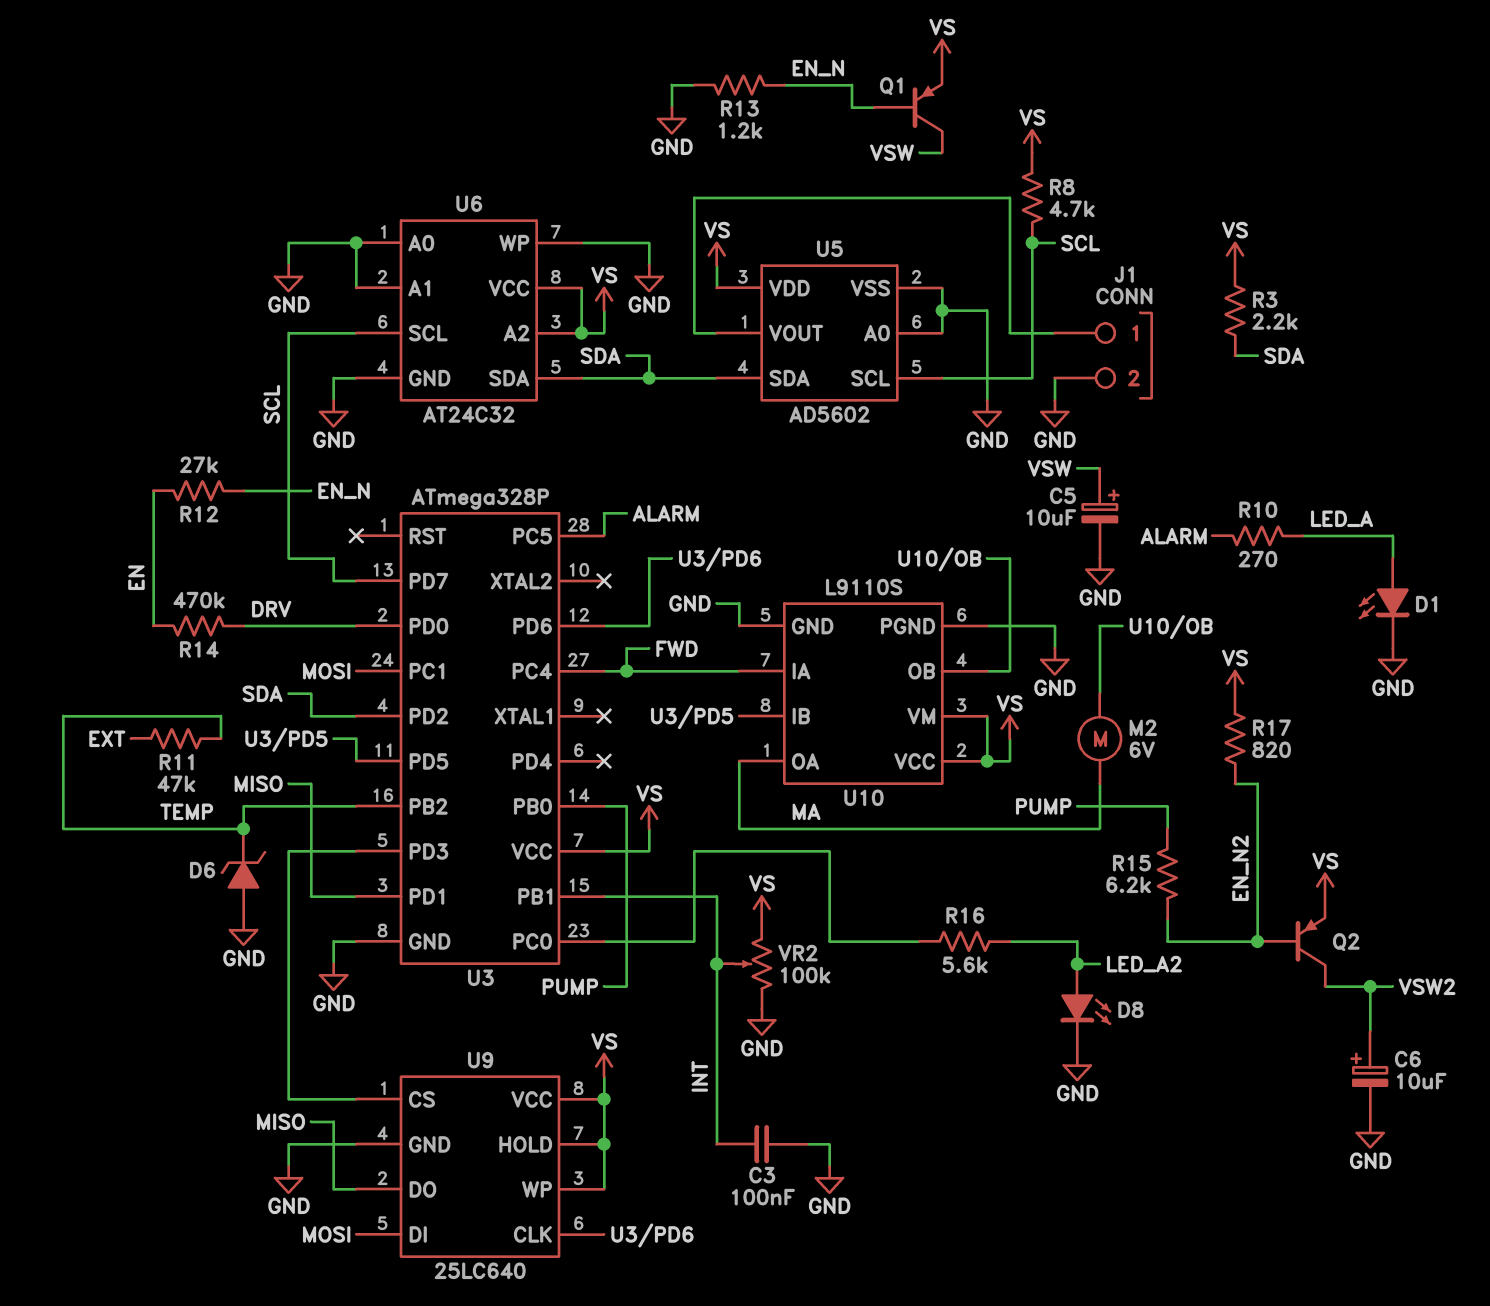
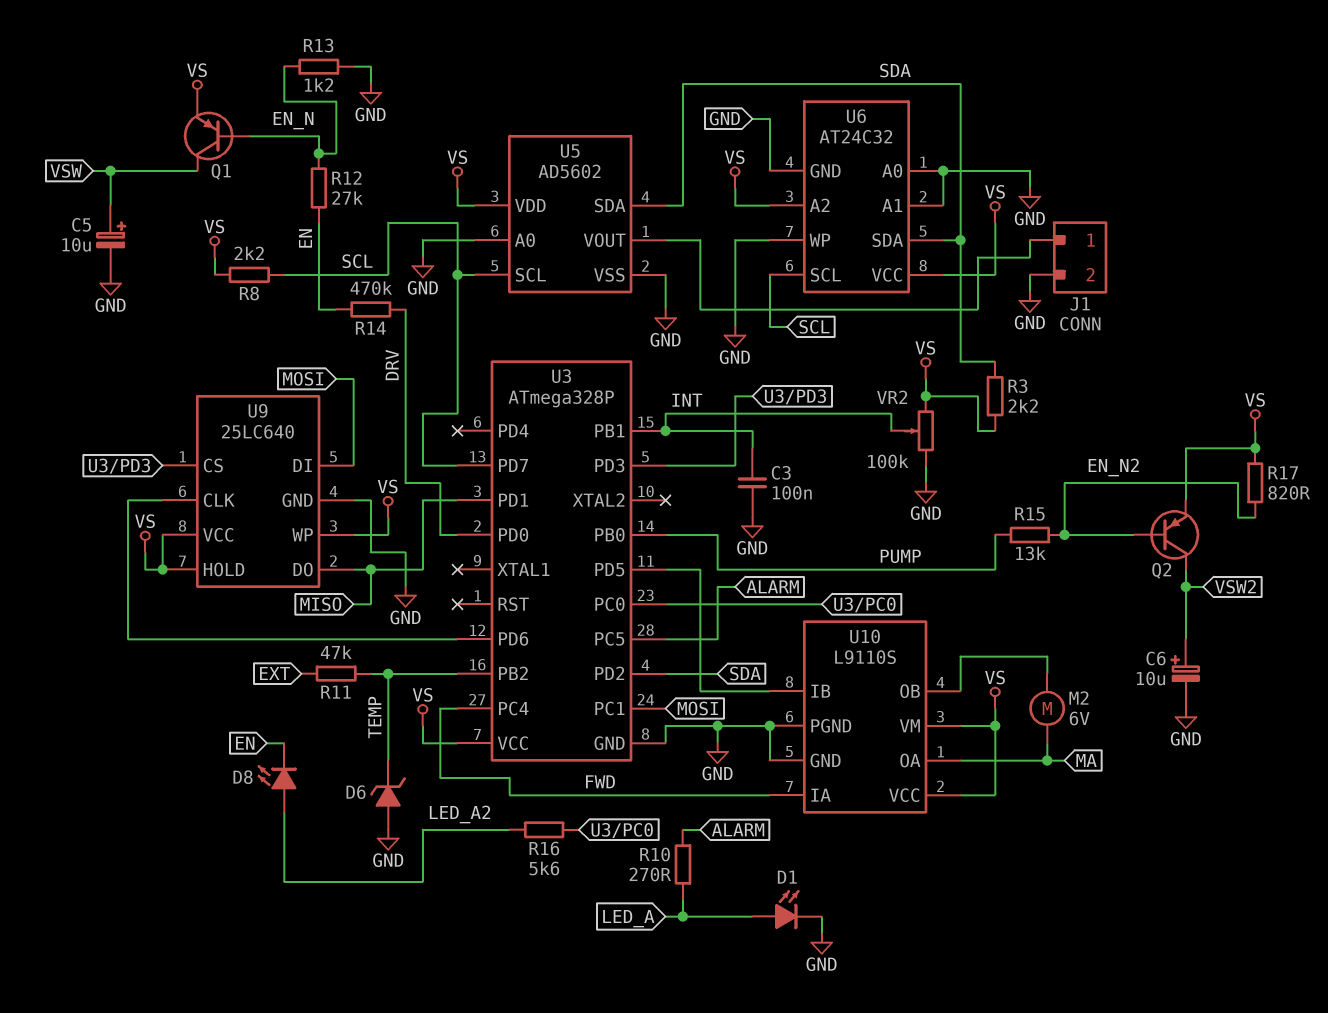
D8: LED (A LED_A2, K GND) -> LED (A LED_A2, K EN)
R8: 4.7k (SCL, VS) -> 2.2k (SCL, VS)
R15: 6.2k (EN_N2, PUMP) -> 13k (EN_N2, PUMP)

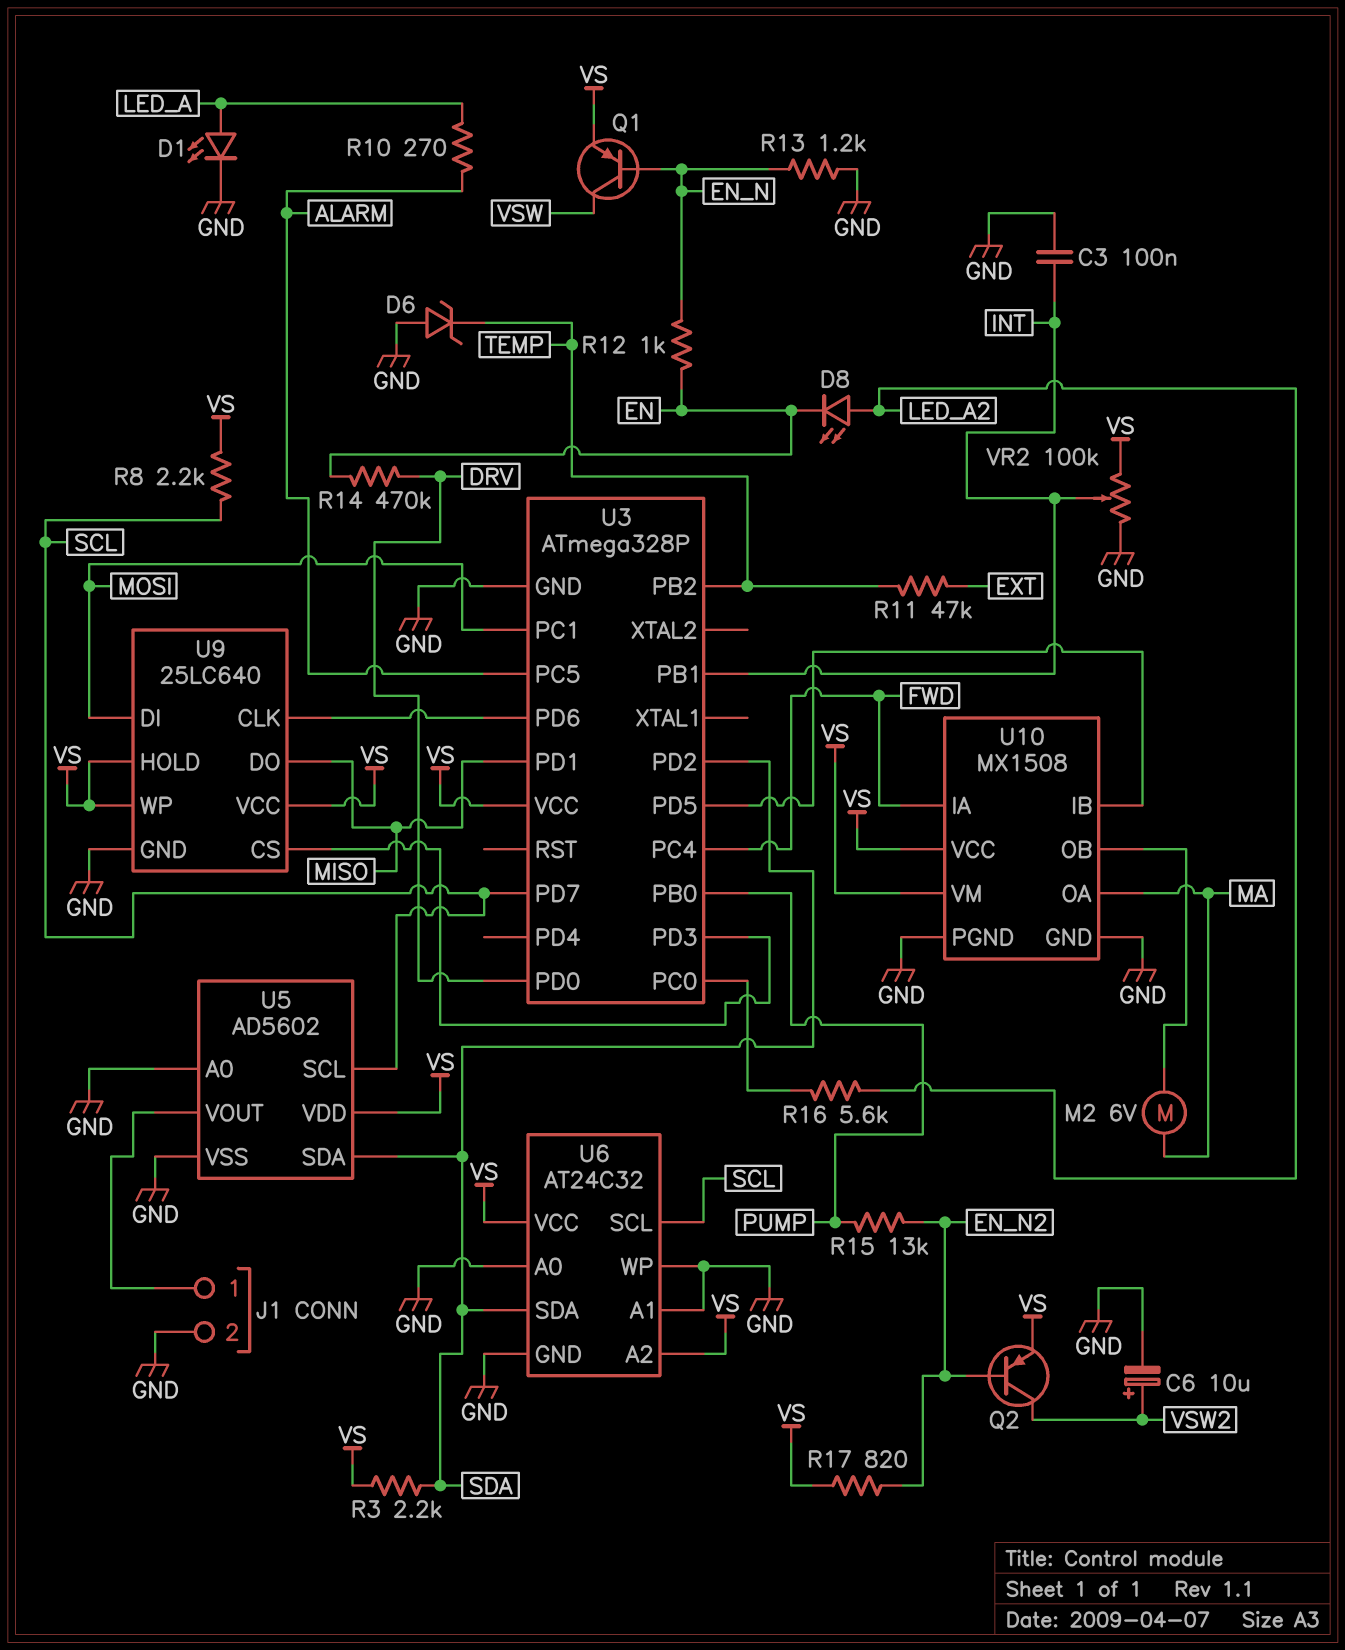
C5: 10uF (plus VSW, minus GND) -> none
R12: 27k (EN, EN_N) -> 1k (EN, EN_N)
U10: L9110S -> MX1508

